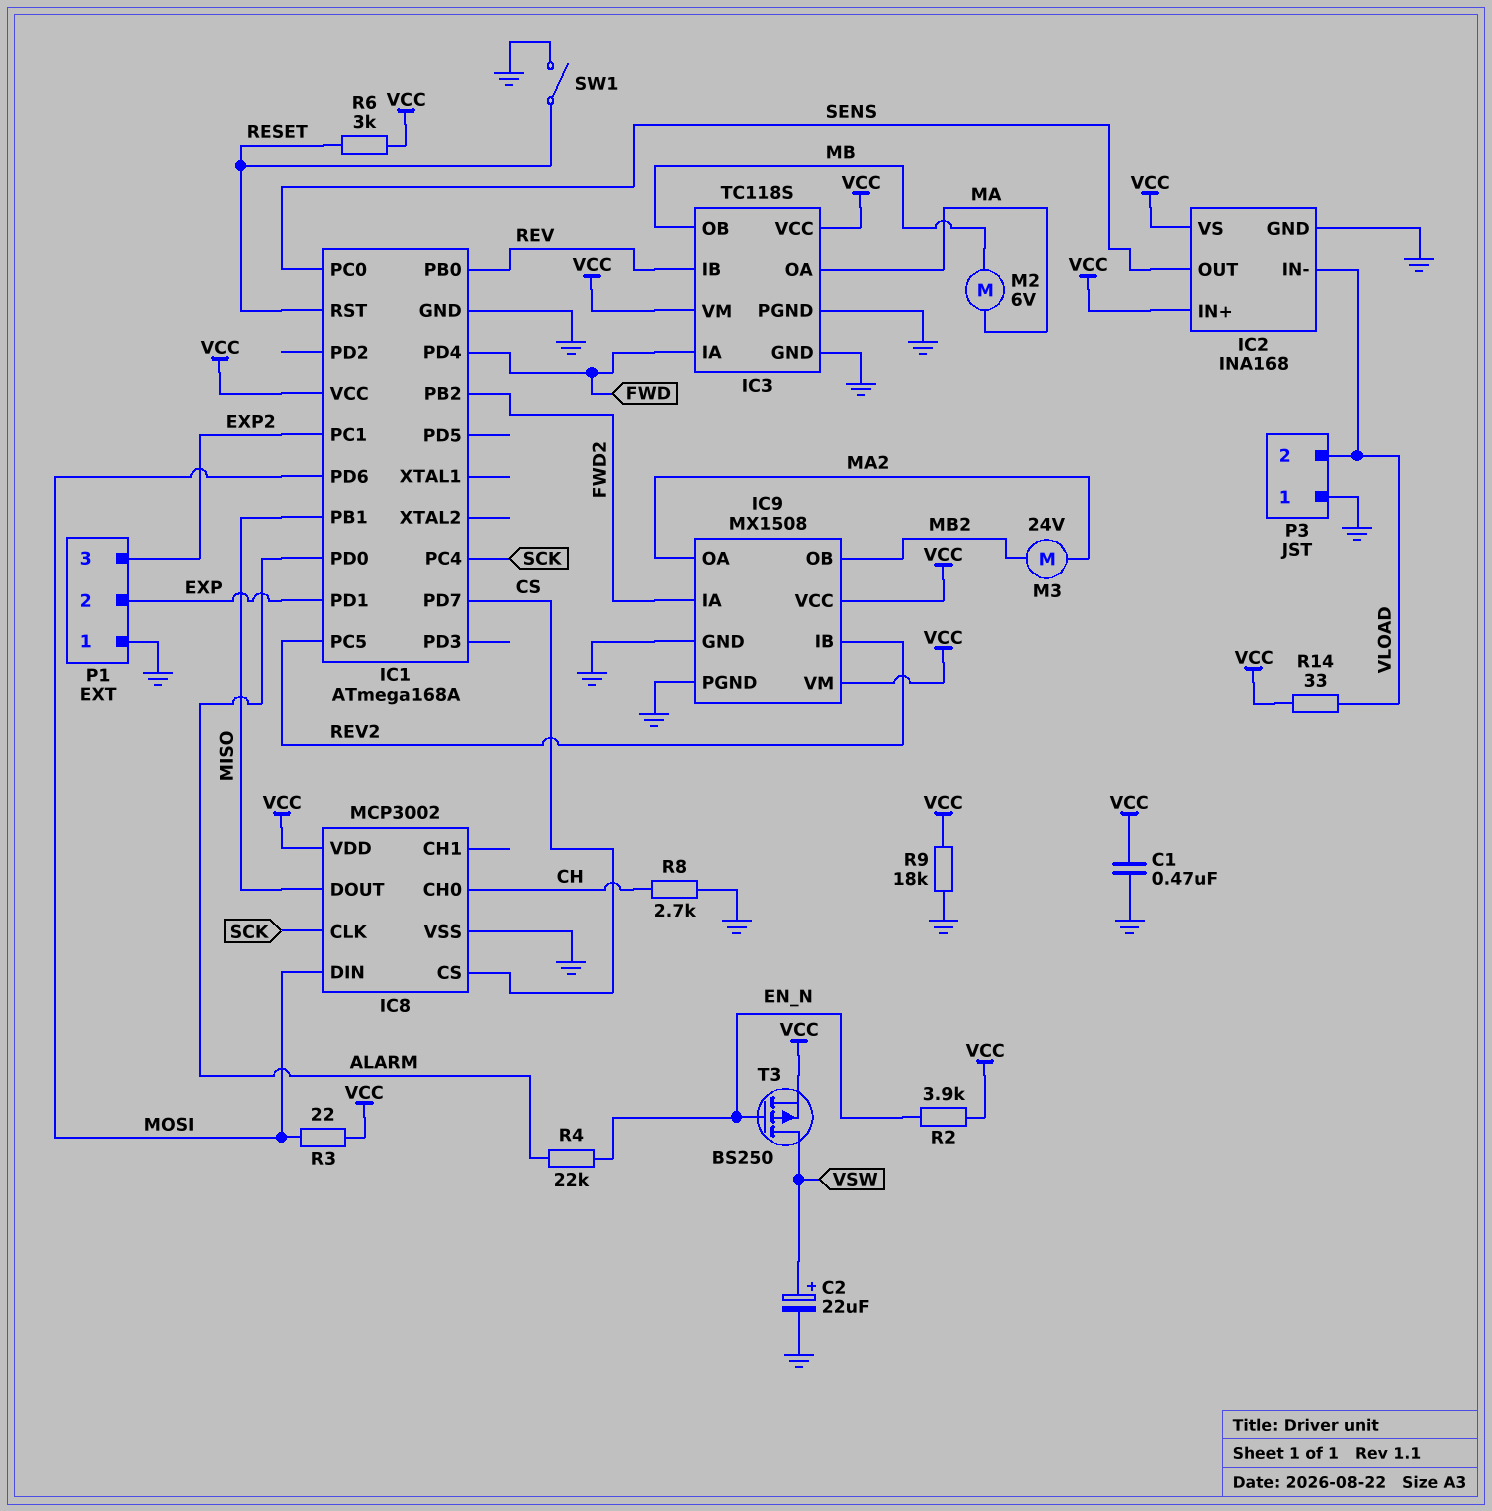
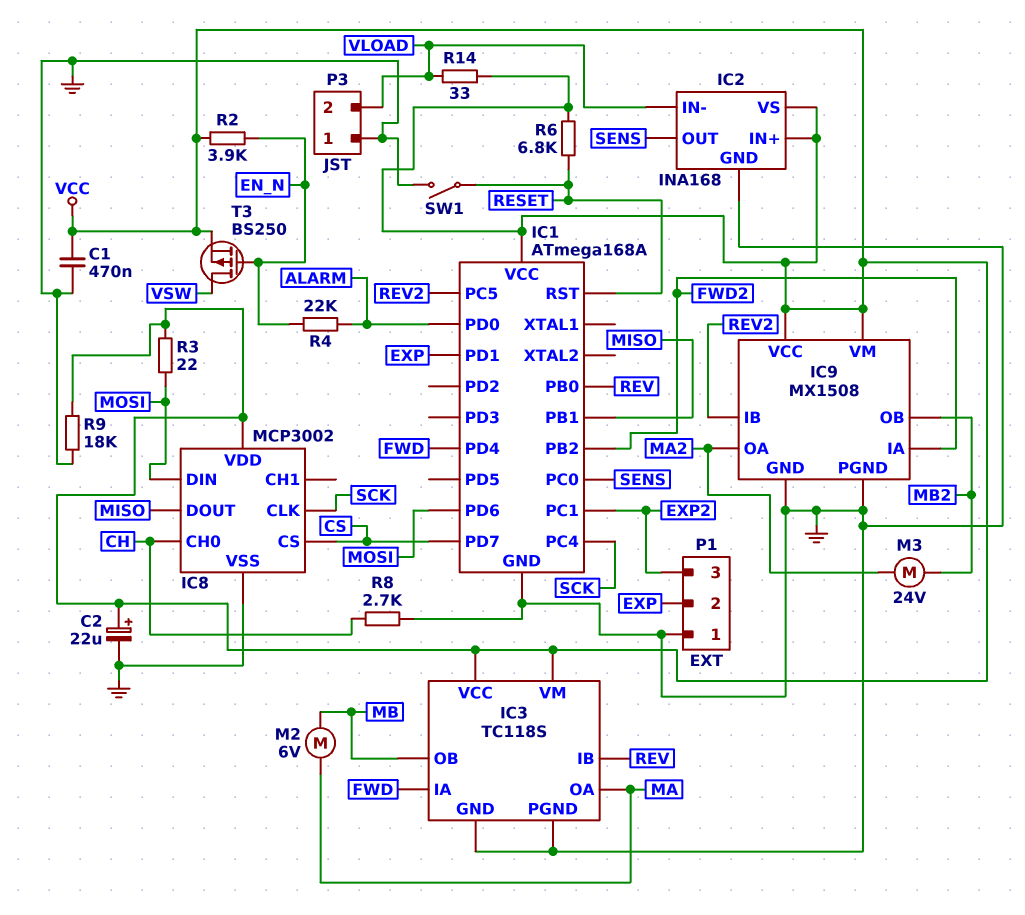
C2: 22uF (plus VSW, minus GND) -> 22uF (plus VCC, minus GND)
R6: 3k (RESET, VCC) -> 6.8k (RESET, VCC)

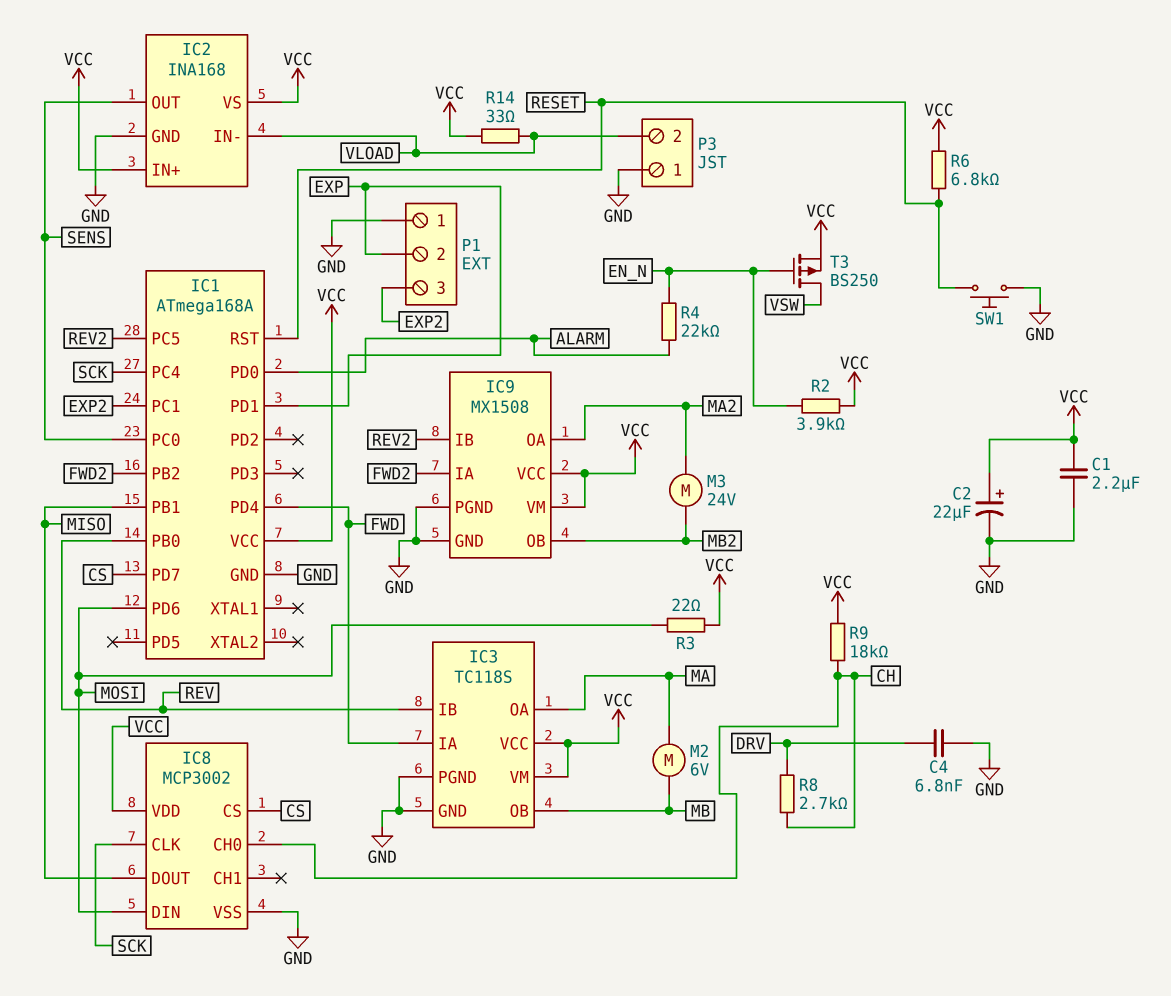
C1: 470nF (GND, VCC) -> 2.2uF (GND, VCC)
C4: none -> 6.8nF (DRV, GND)
R8: 2.7k (CH, GND) -> 2.7k (CH, DRV)
R9: 18k (GND, VCC) -> 18k (CH, VCC)
SW1: switch (GND, RESET) -> button (GND, RESET)

